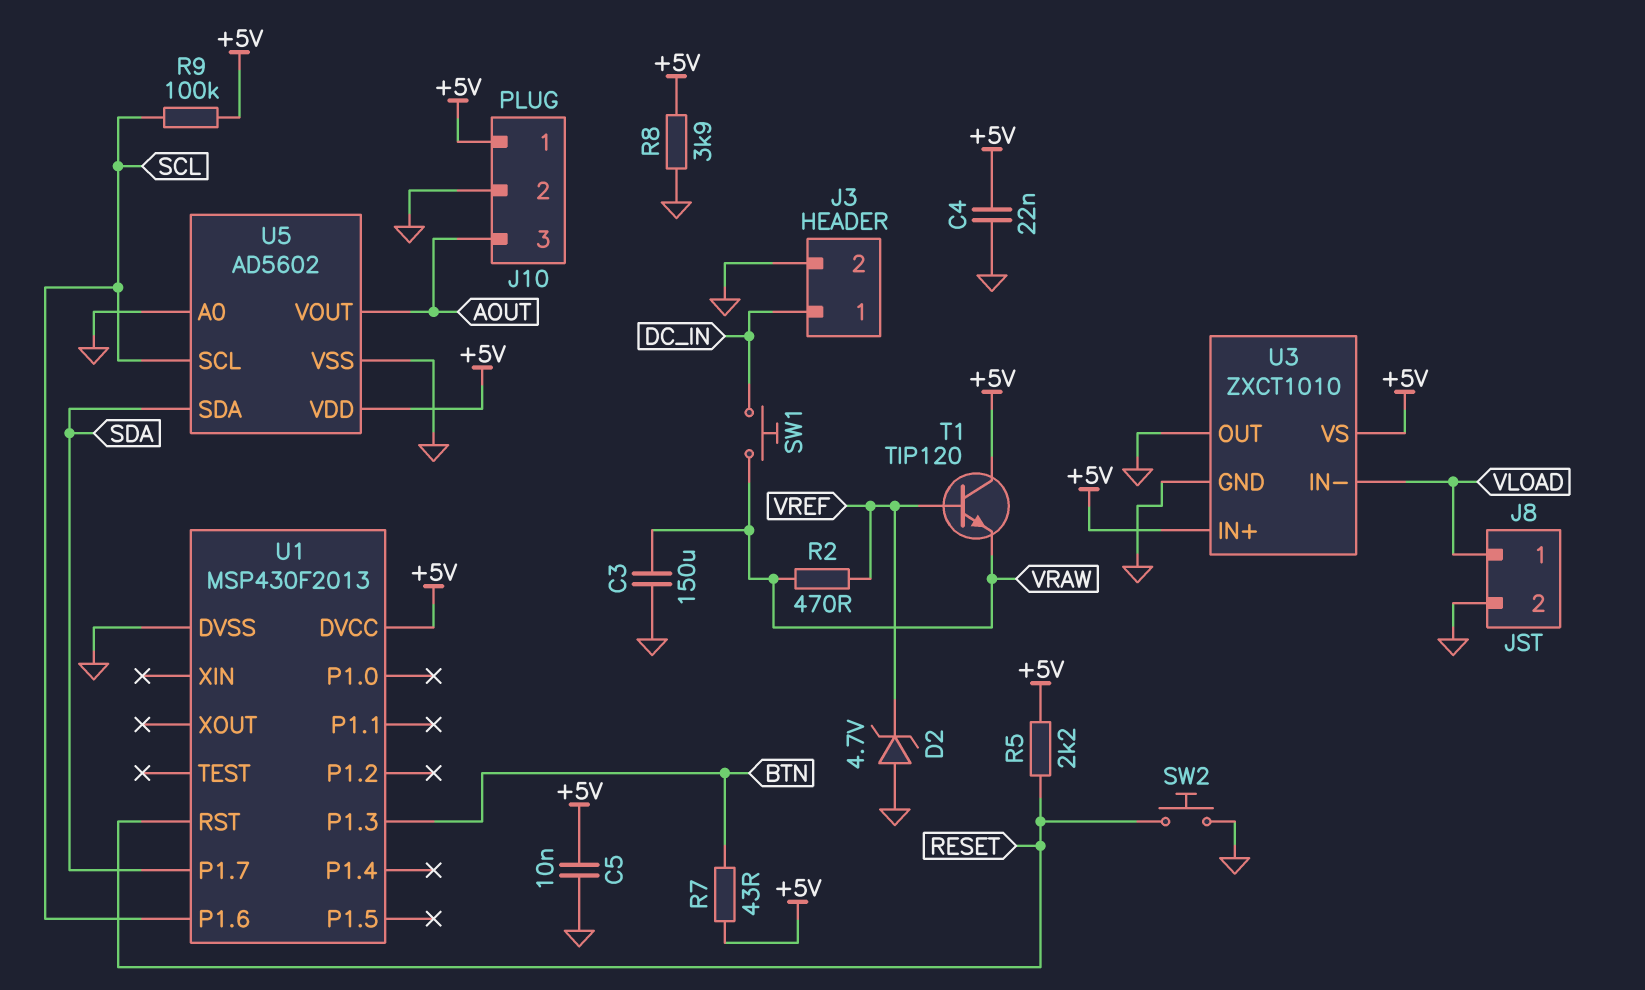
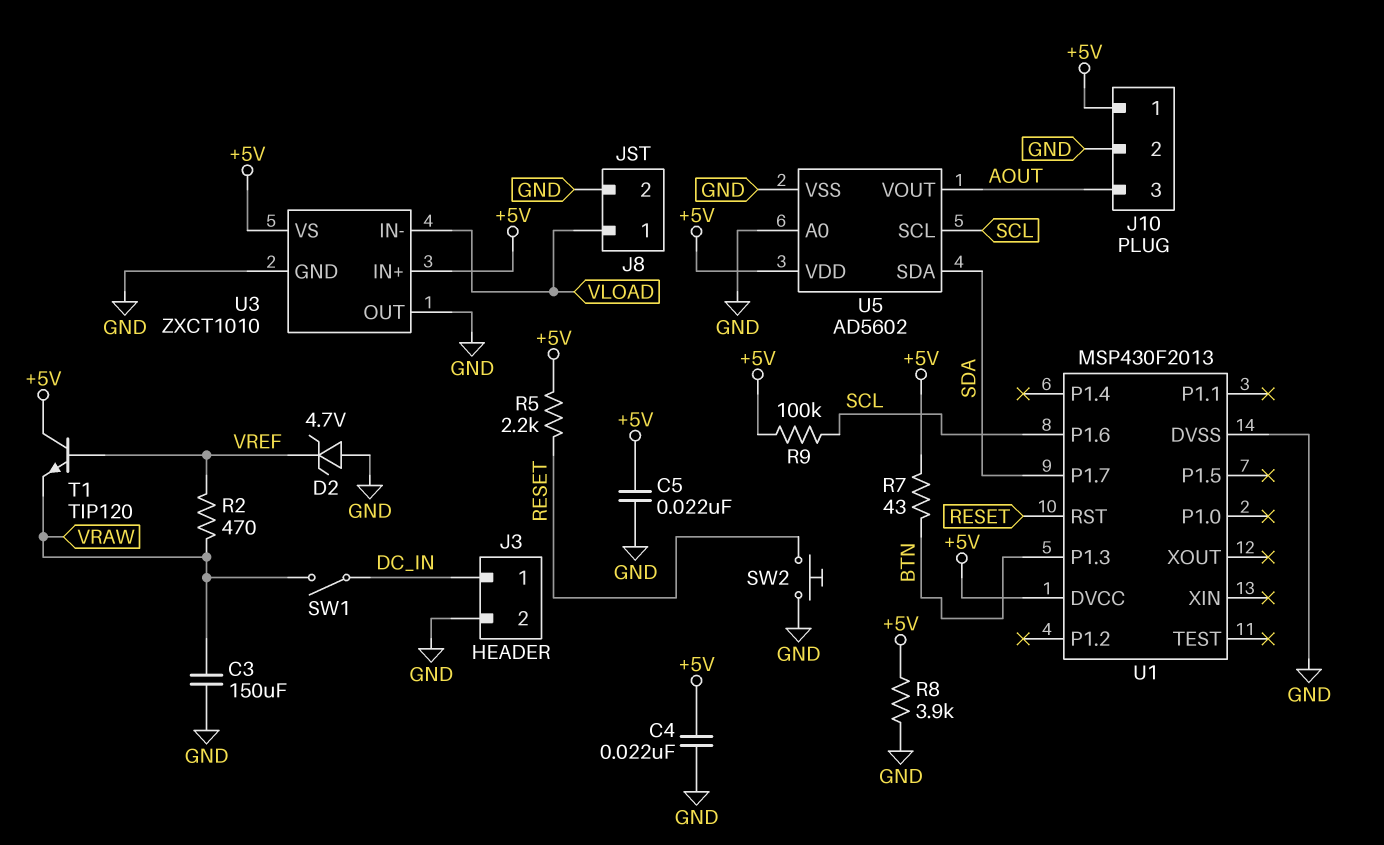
C5: 10nF (+5V, GND) -> 22nF (+5V, GND)
SW1: button (DC_IN, VRAW) -> switch (DC_IN, VRAW)

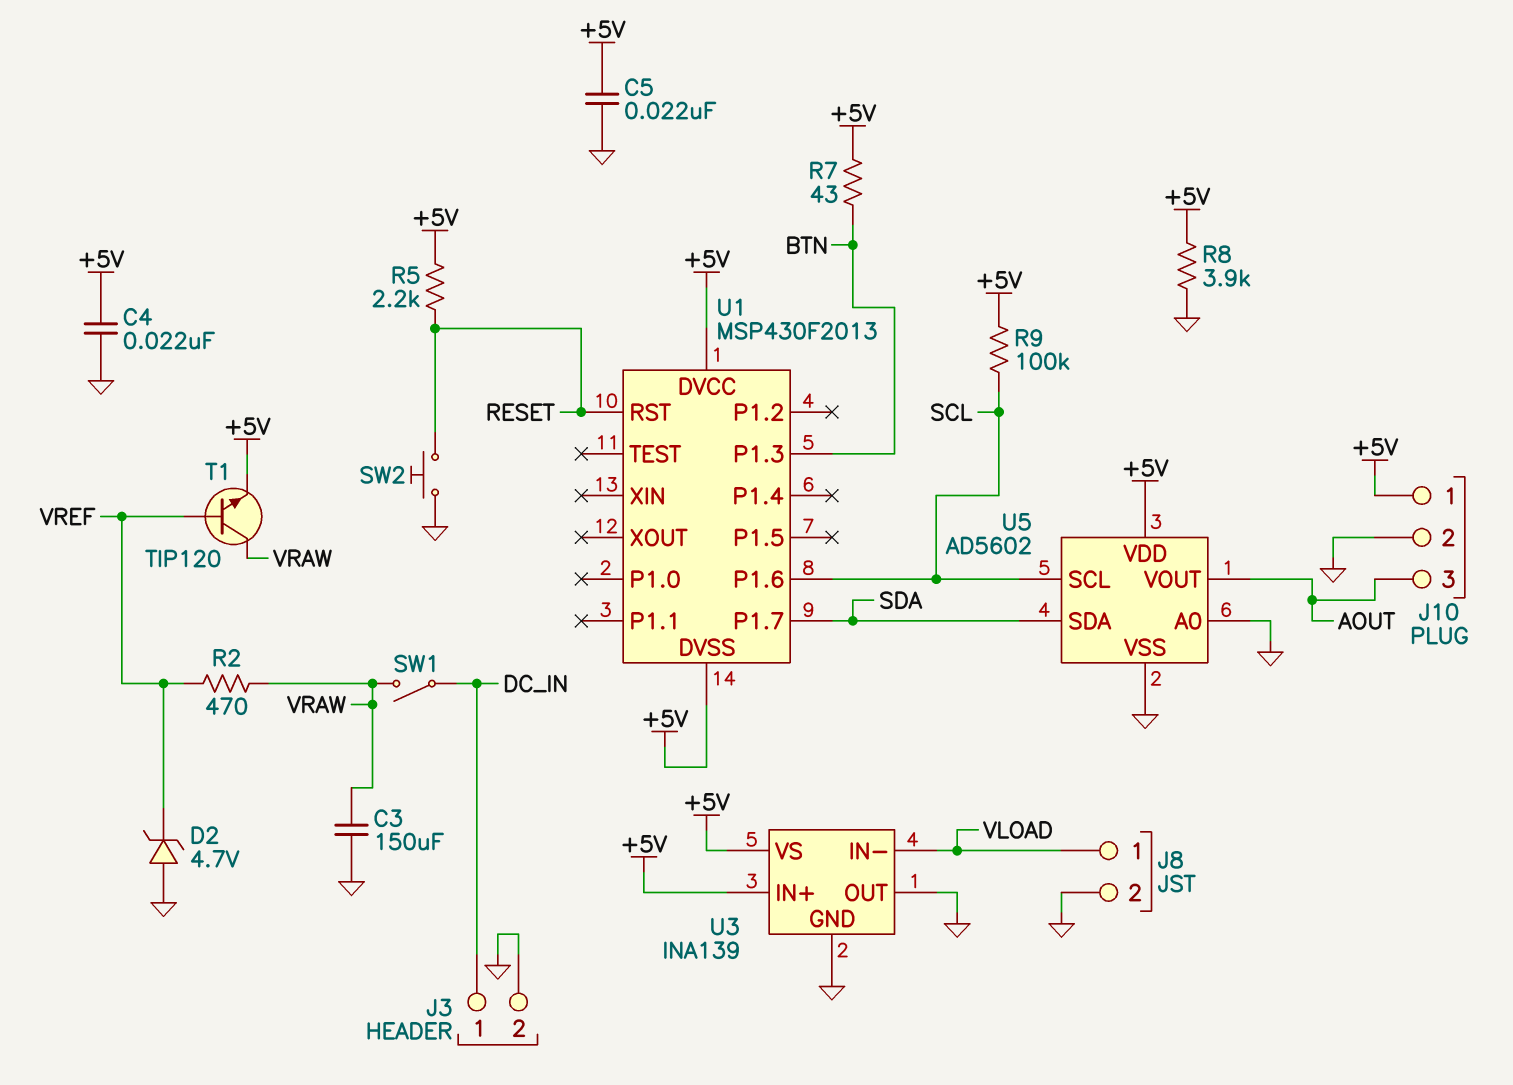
T1: NPN TIP120 (B VREF, C +5V, E VRAW) -> NPN TIP120 (B VREF, C VRAW, E +5V)
U1 pin DVSS: GND -> +5V
U3: ZXCT1010 -> INA139

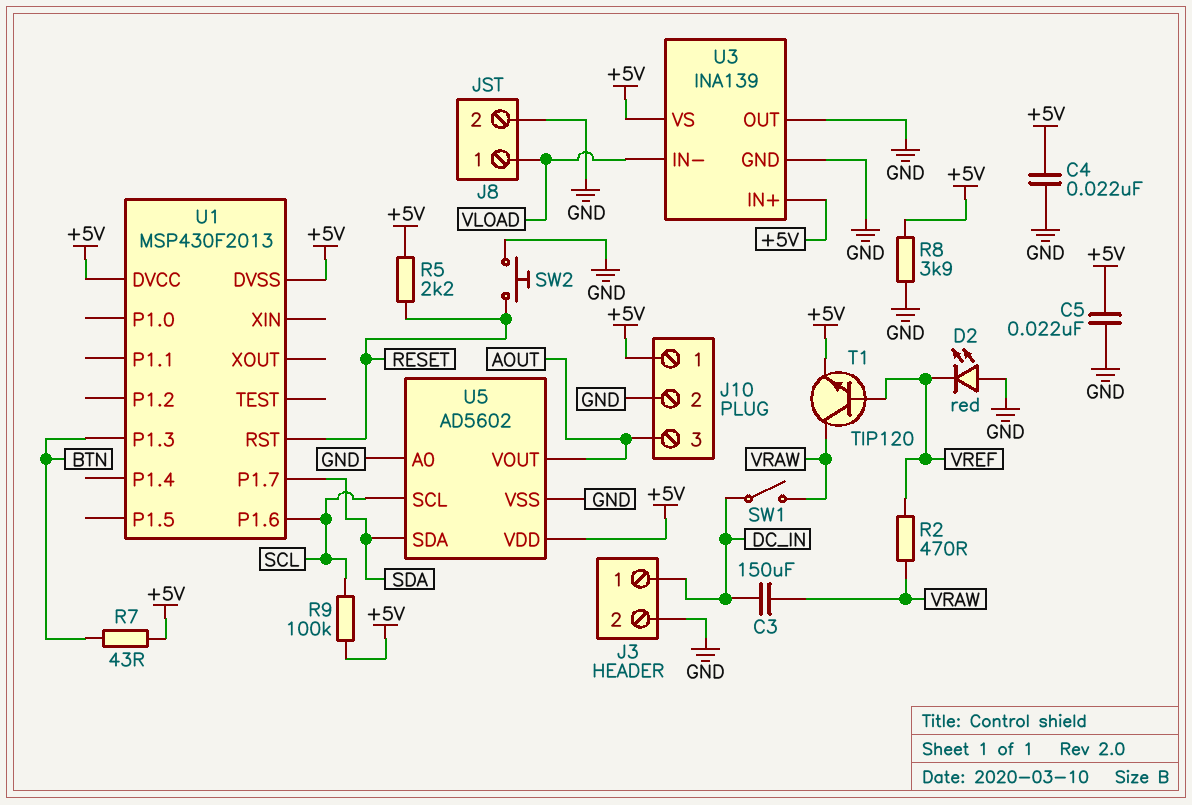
C3: 150uF (GND, VRAW) -> 150uF (DC_IN, VRAW)
D2: zener 4.7V (A GND, K VREF) -> LED red (A GND, K VREF)

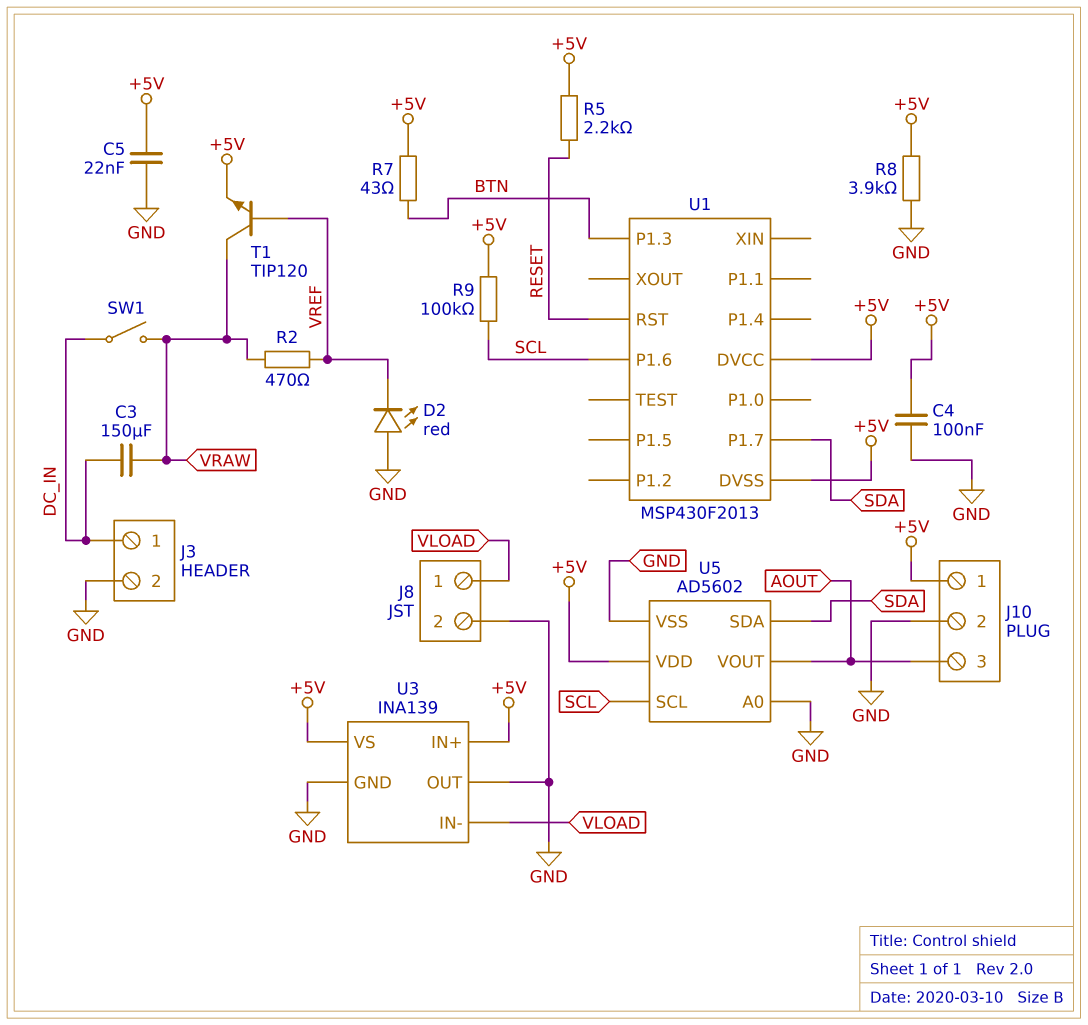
C4: 22nF (+5V, GND) -> 100nF (+5V, GND)
SW2: button (GND, RESET) -> none

